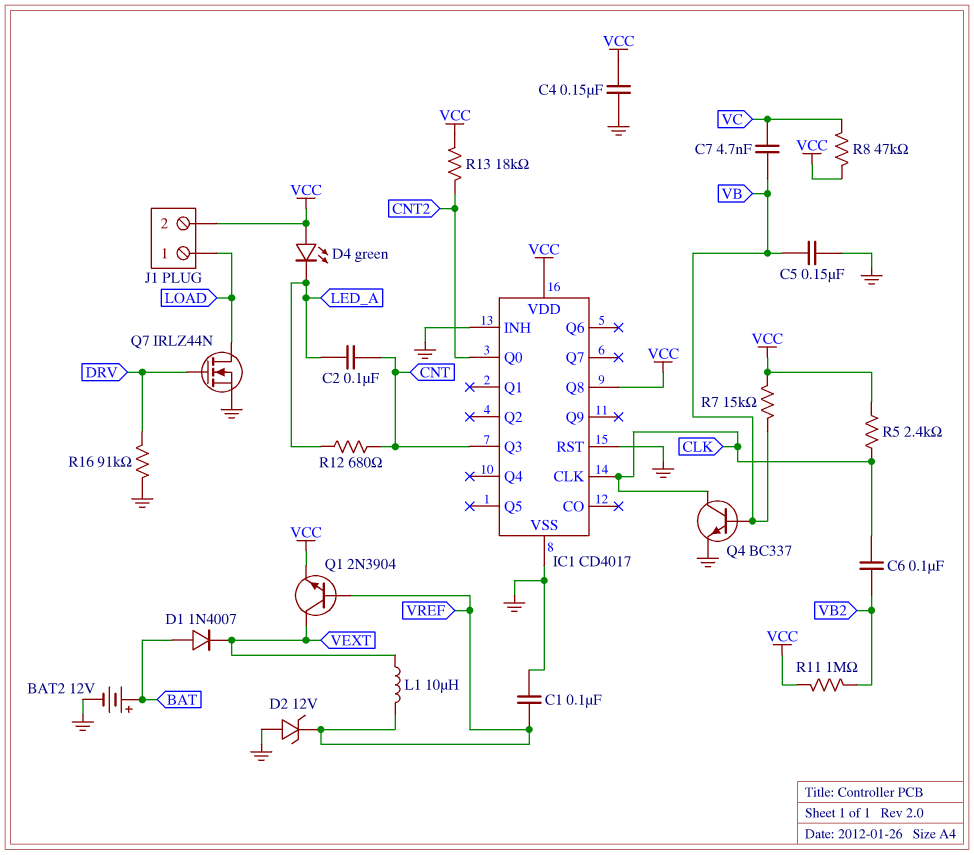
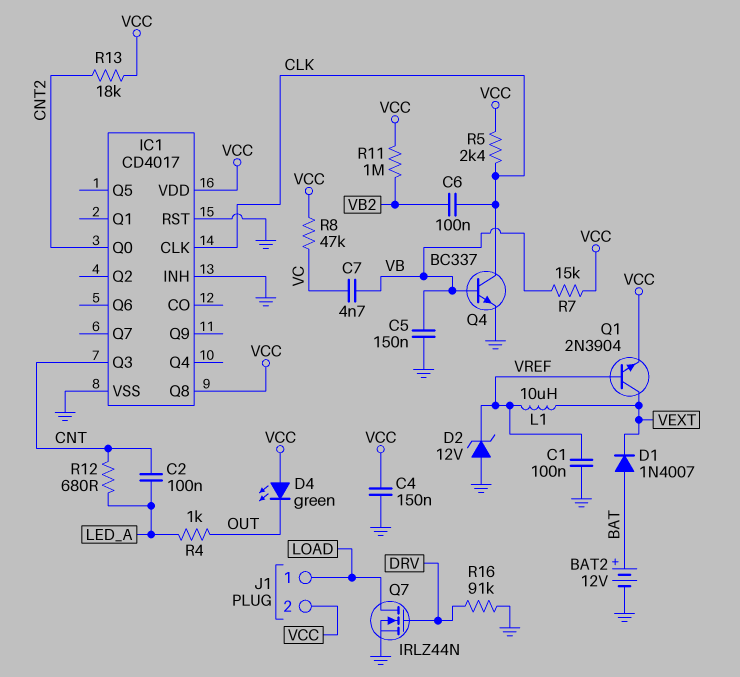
D4: LED green (A VCC, K LED_A) -> LED green (A VCC, K OUT)
R4: none -> 1k (LED_A, OUT)

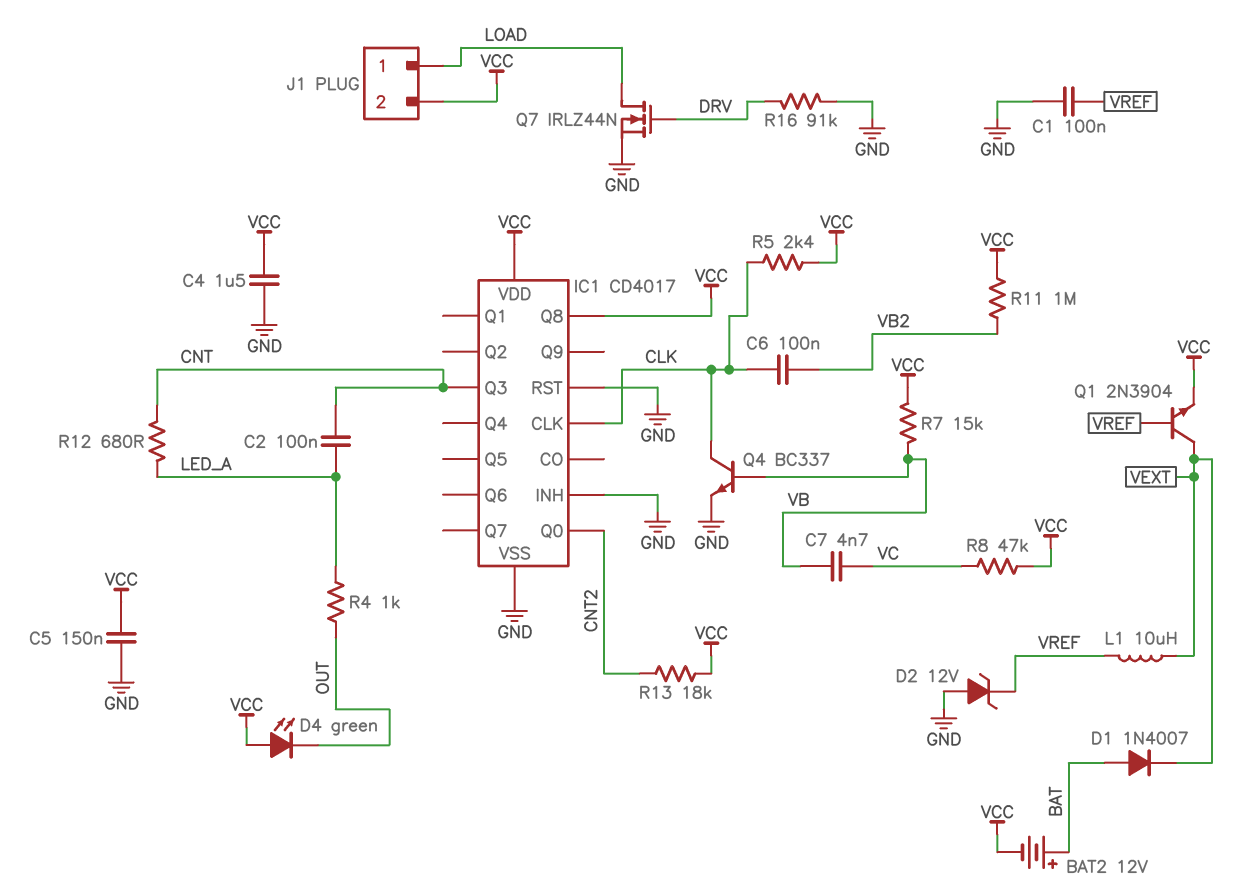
BAT2: 12V (plus BAT, minus GND) -> 12V (plus BAT, minus VCC)
C4: 150nF (GND, VCC) -> 1.5uF (GND, VCC)
C5: 150nF (GND, VB) -> 150nF (GND, VCC)

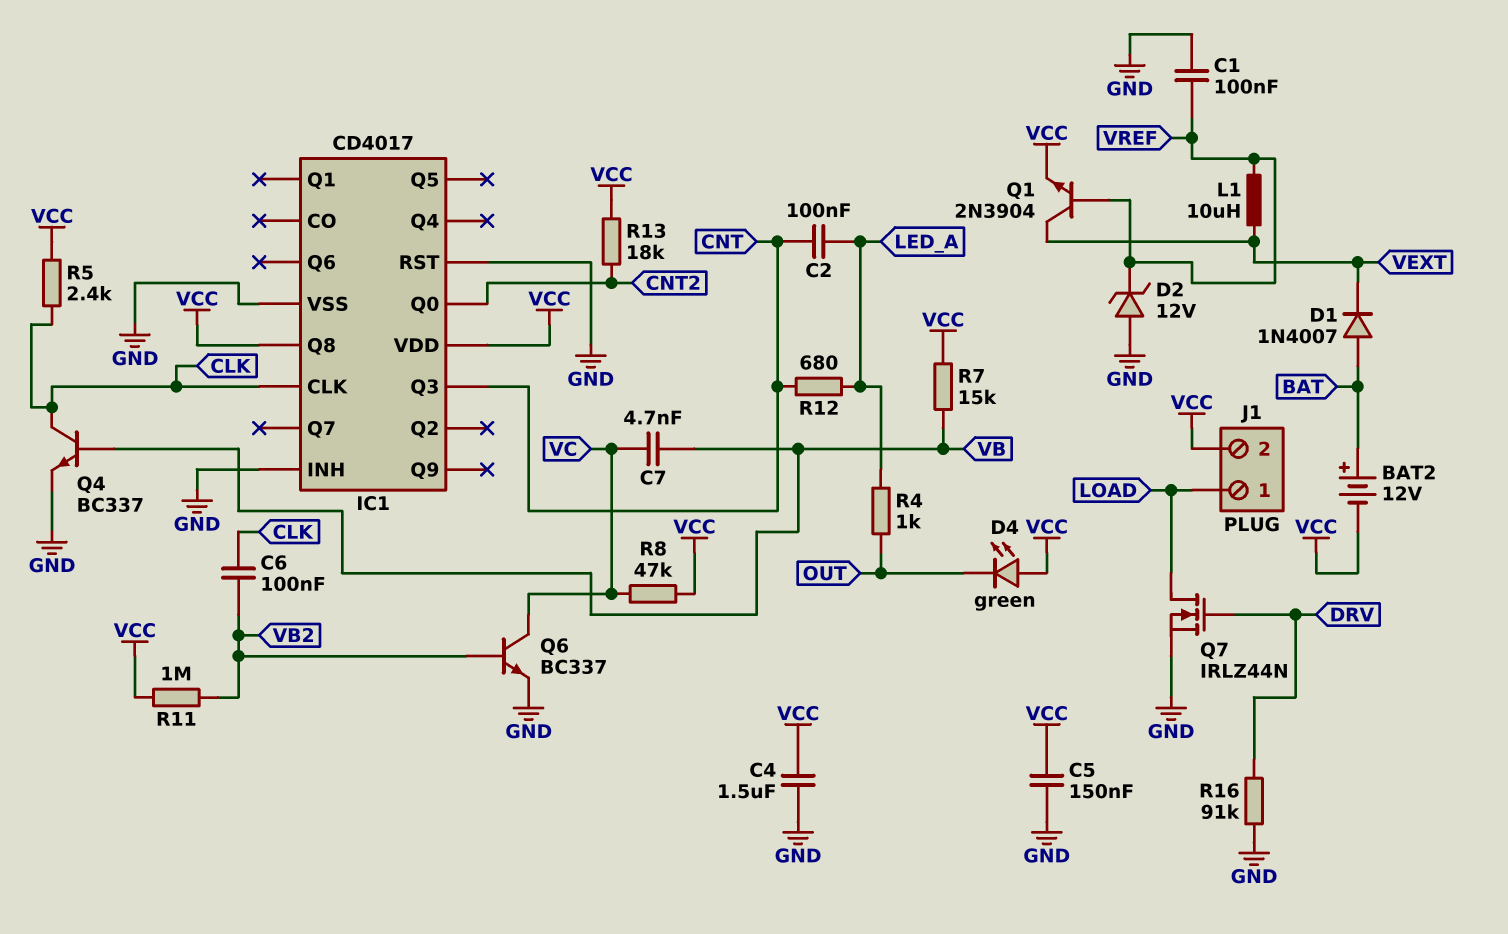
Q6: none -> NPN BC337 (B VB2, C VC, E GND)

